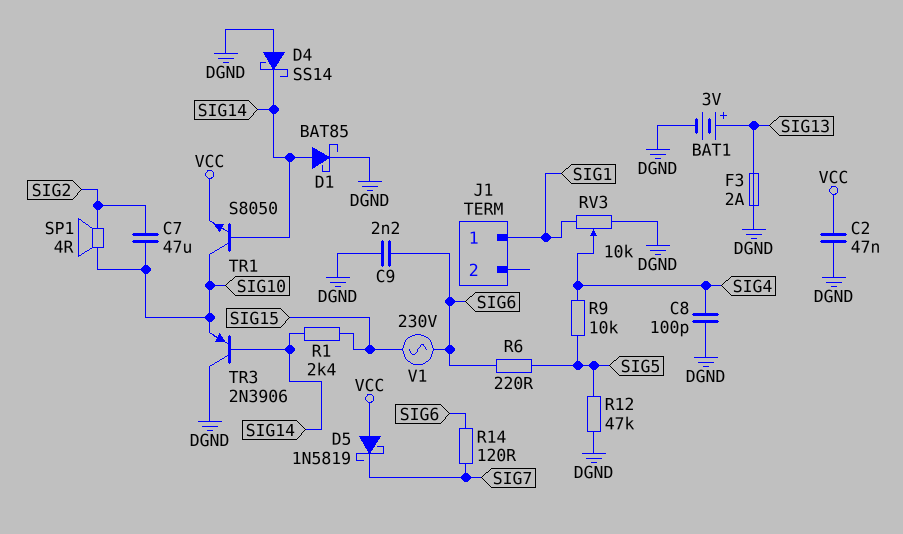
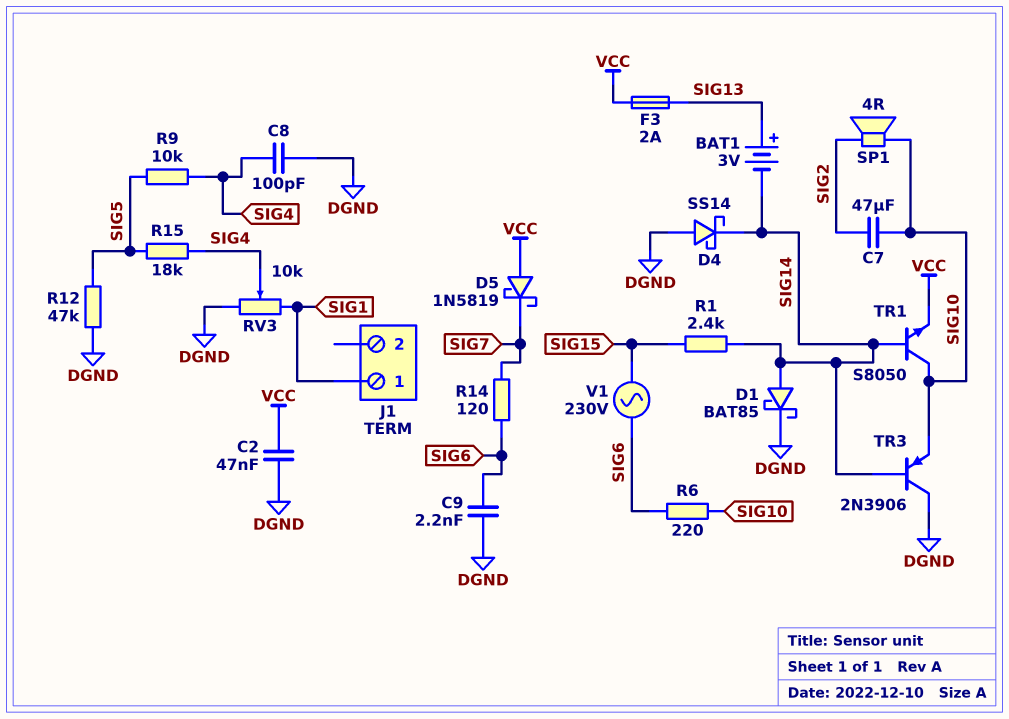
BAT1: 3V (plus SIG13, minus DGND) -> 3V (plus SIG13, minus SIG14)
F3: 2A (DGND, SIG13) -> 2A (SIG13, VCC)
R6: 220 (SIG5, SIG6) -> 220 (SIG6, SIG10)
R15: none -> 18k (SIG4, SIG5)

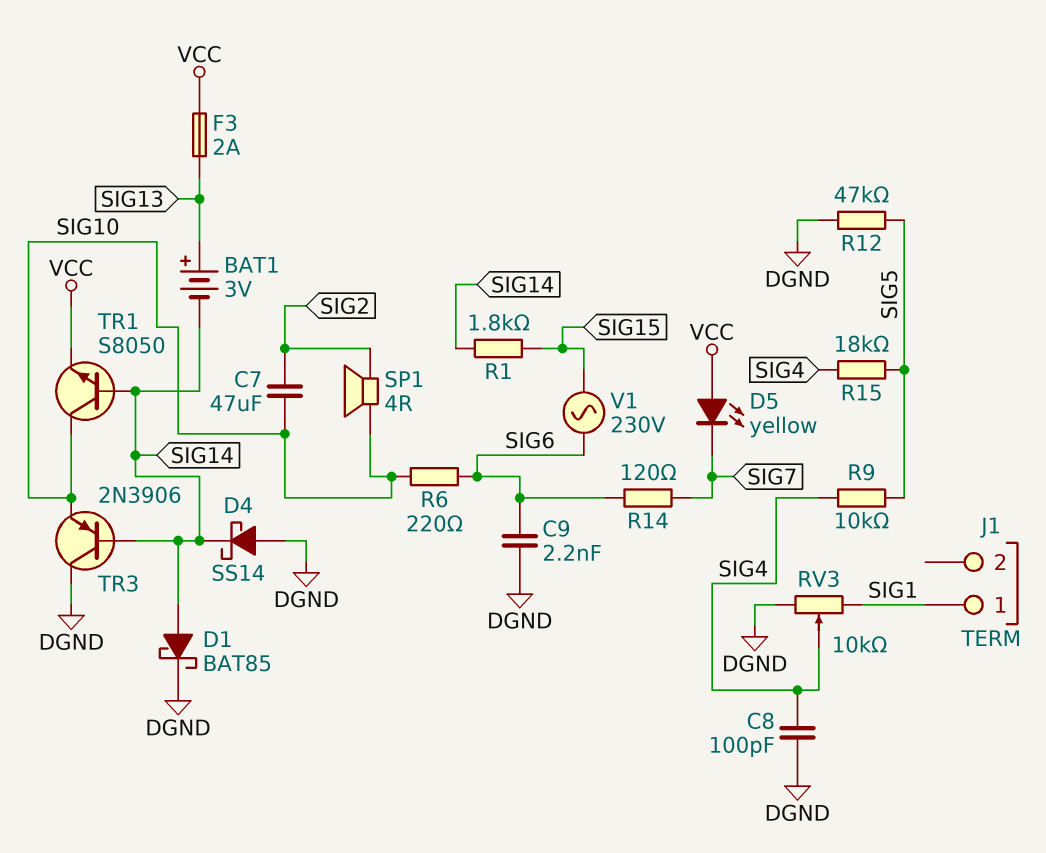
C2: 47nF (DGND, VCC) -> none
D5: schottky 1N5819 (A VCC, K SIG7) -> LED yellow (A VCC, K SIG7)
R1: 2.4k (SIG14, SIG15) -> 1.8k (SIG14, SIG15)

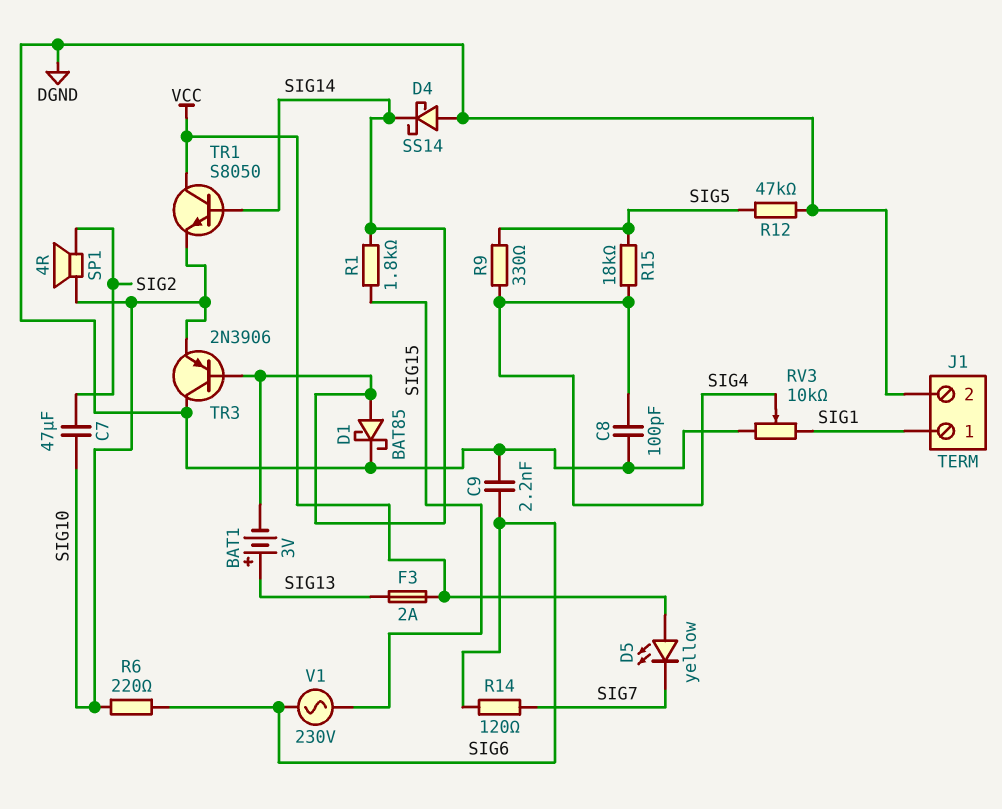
J1 pin 2: none -> DGND
R9: 10k (SIG4, SIG5) -> 330 (SIG4, SIG5)
TR1: NPN S8050 (B SIG14, C SIG10, E VCC) -> NPN S8050 (B SIG14, C VCC, E SIG10)

